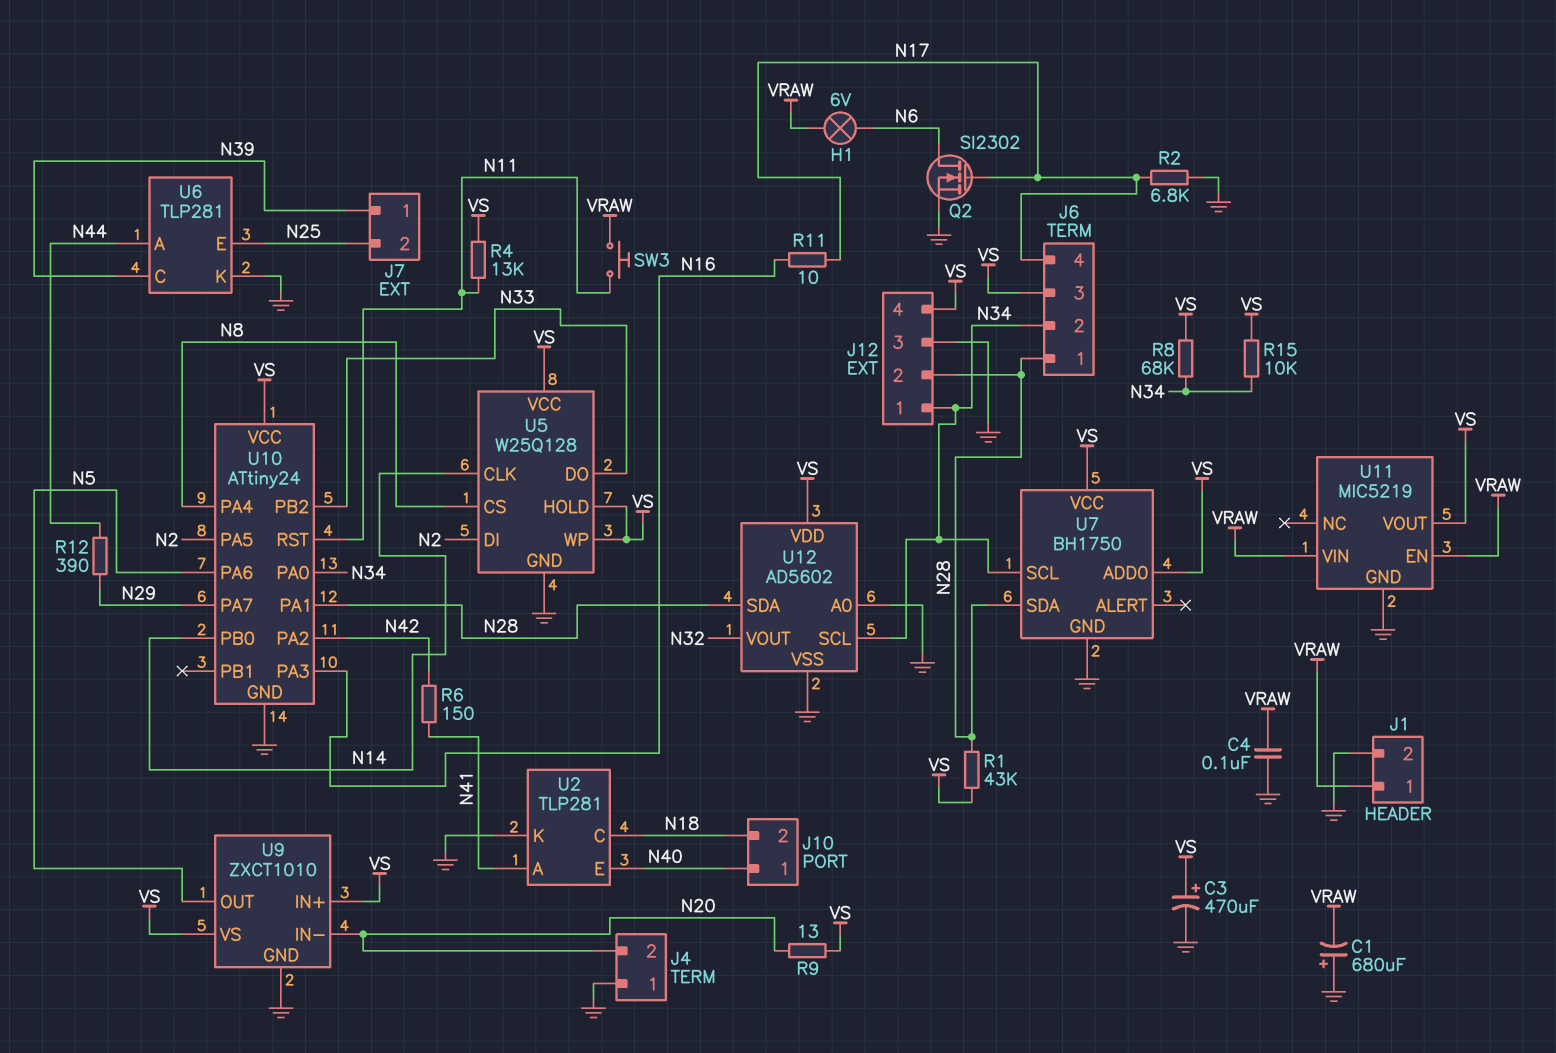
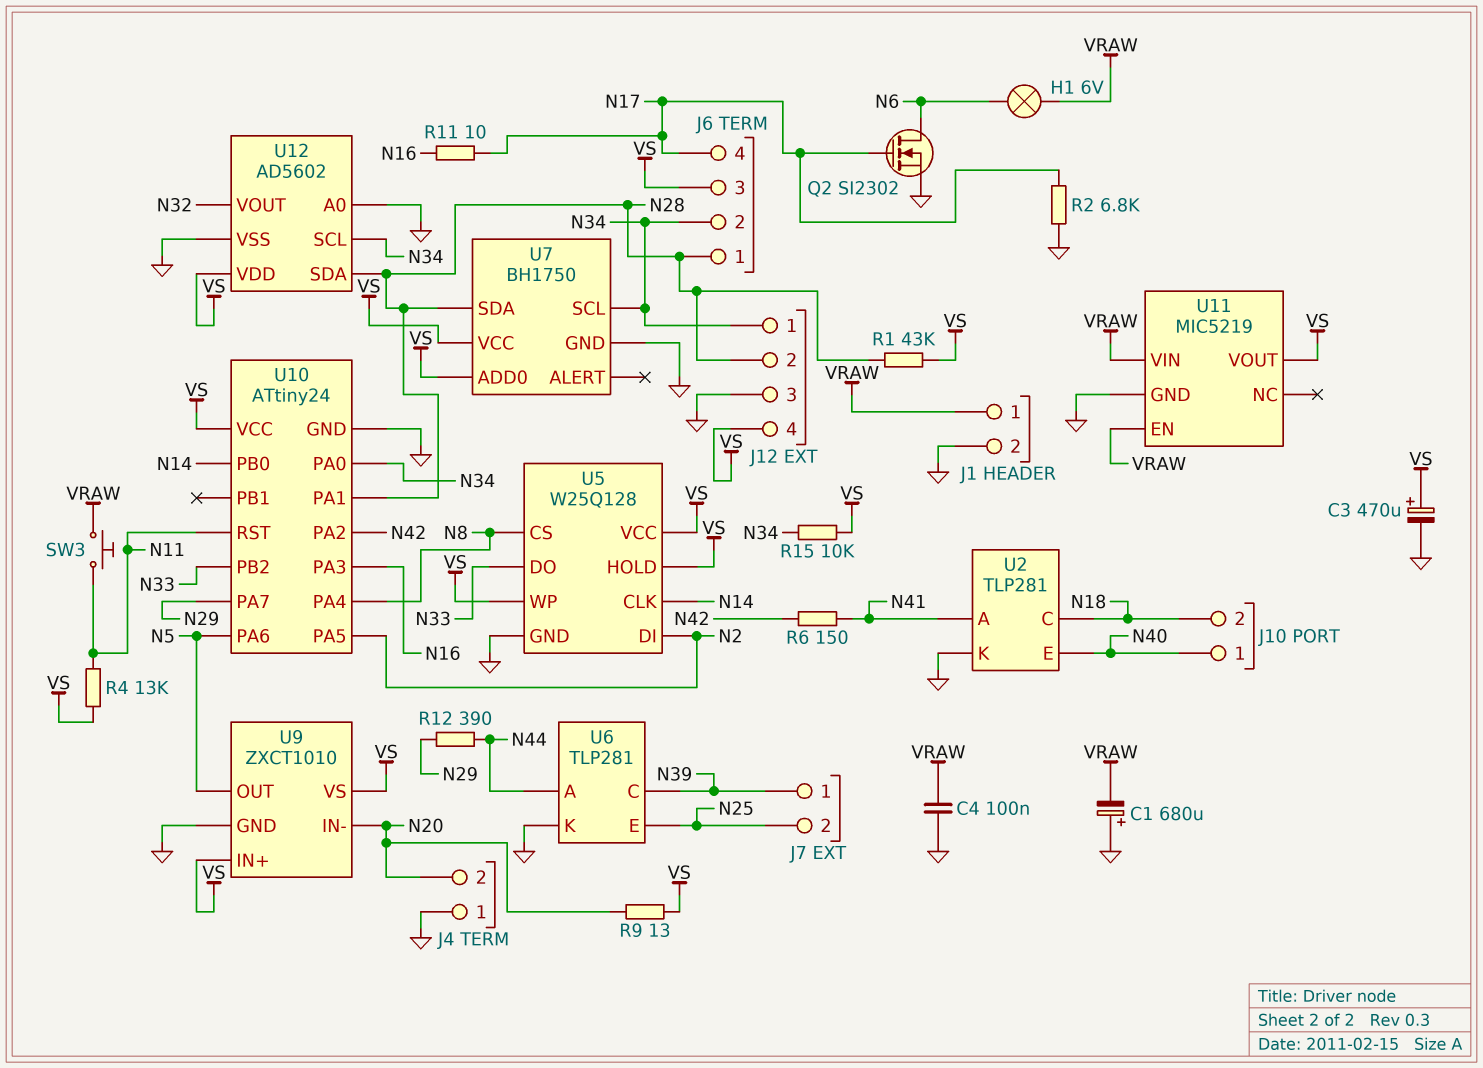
R8: 68k (N34, VS) -> none

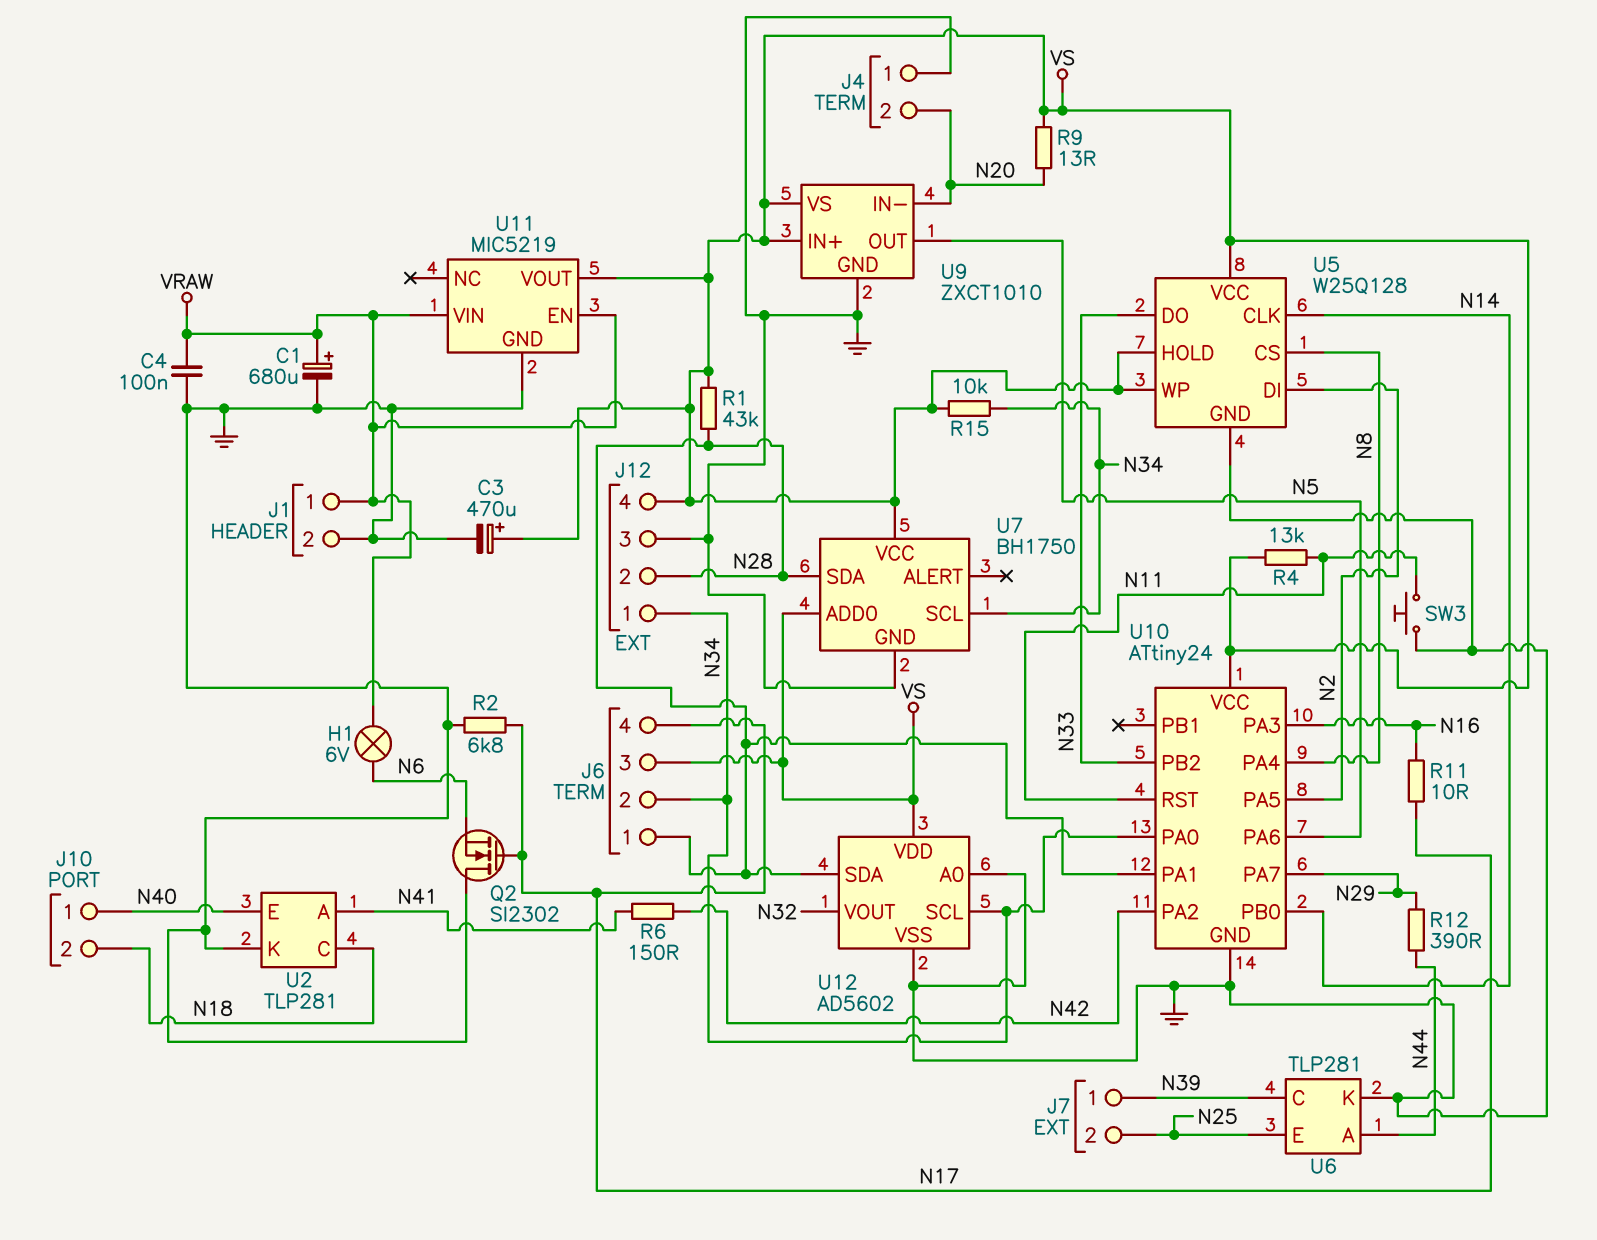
C1: 680uF (plus GND, minus VRAW) -> 680uF (plus VRAW, minus GND)
Q2: NMOS SI2302 (G N17, D N6, S GND) -> NMOS SI2302 (G N17, D GND, S N6)
SW3: button (N11, VRAW) -> button (GND, N11)

